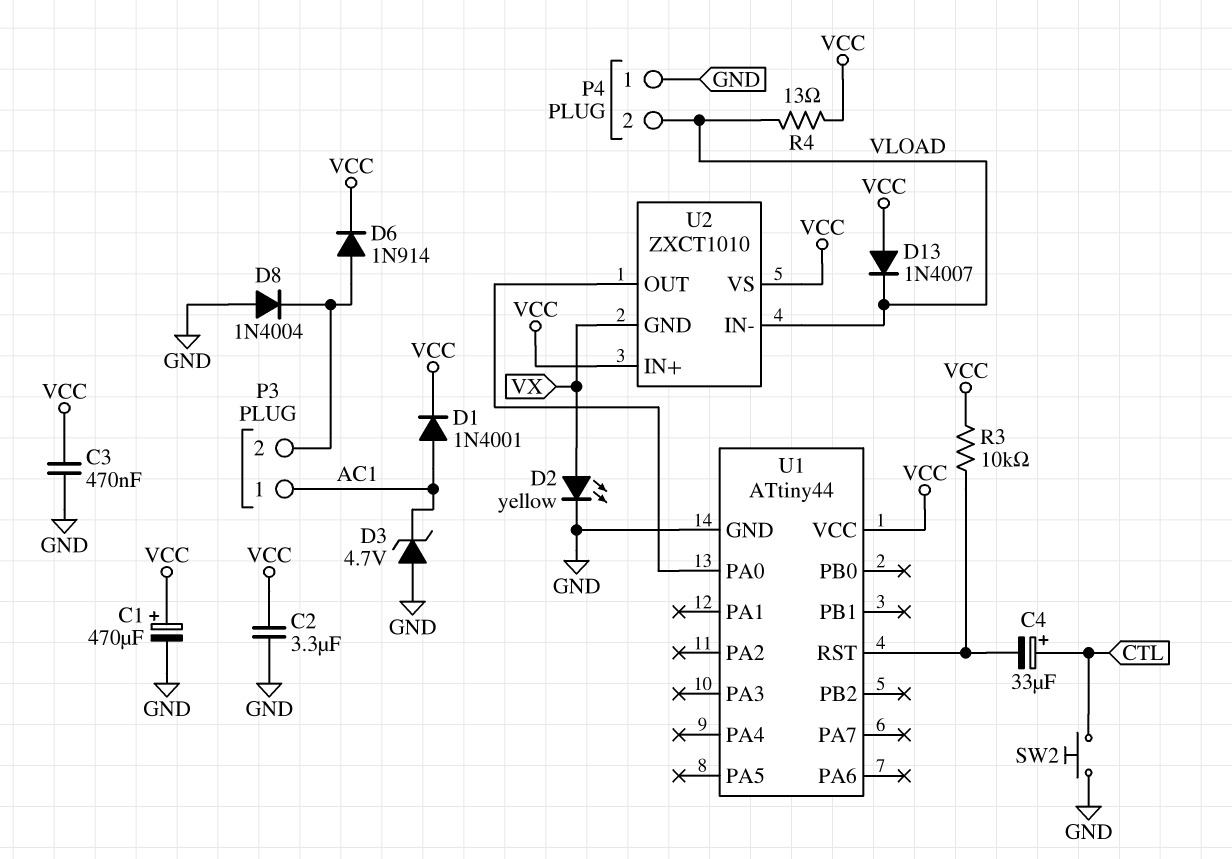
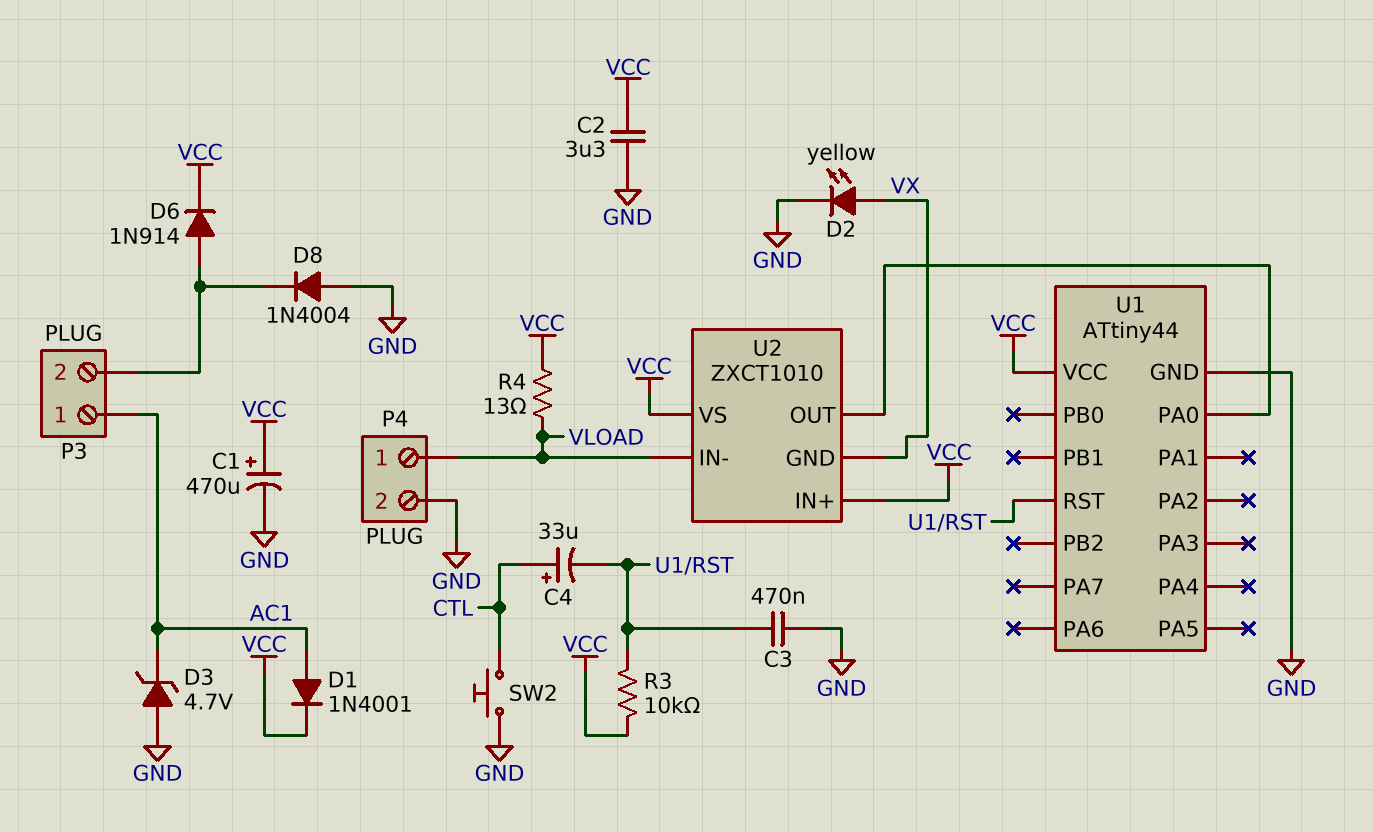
C3: 470nF (GND, VCC) -> 470nF (GND, U1/RST)
D13: diode 1N4007 (A VCC, K VLOAD) -> none
P4 pin 1: GND -> VLOAD
P4 pin 2: VLOAD -> GND

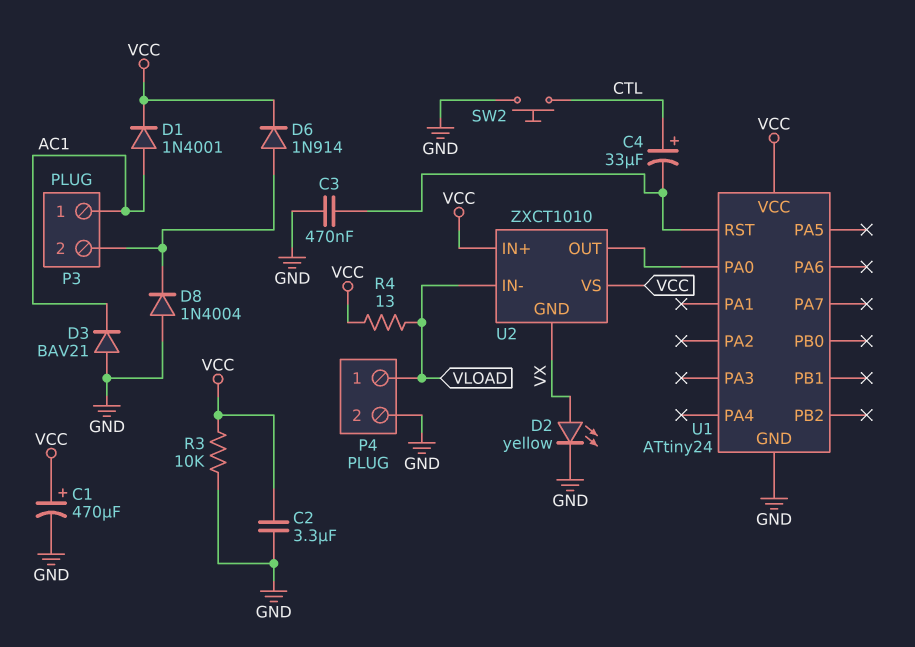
D3: zener 4.7V (A GND, K AC1) -> diode BAV21 (A GND, K AC1)
R3: 10k (U1/RST, VCC) -> 10k (GND, VCC)
U1: ATtiny44 -> ATtiny24

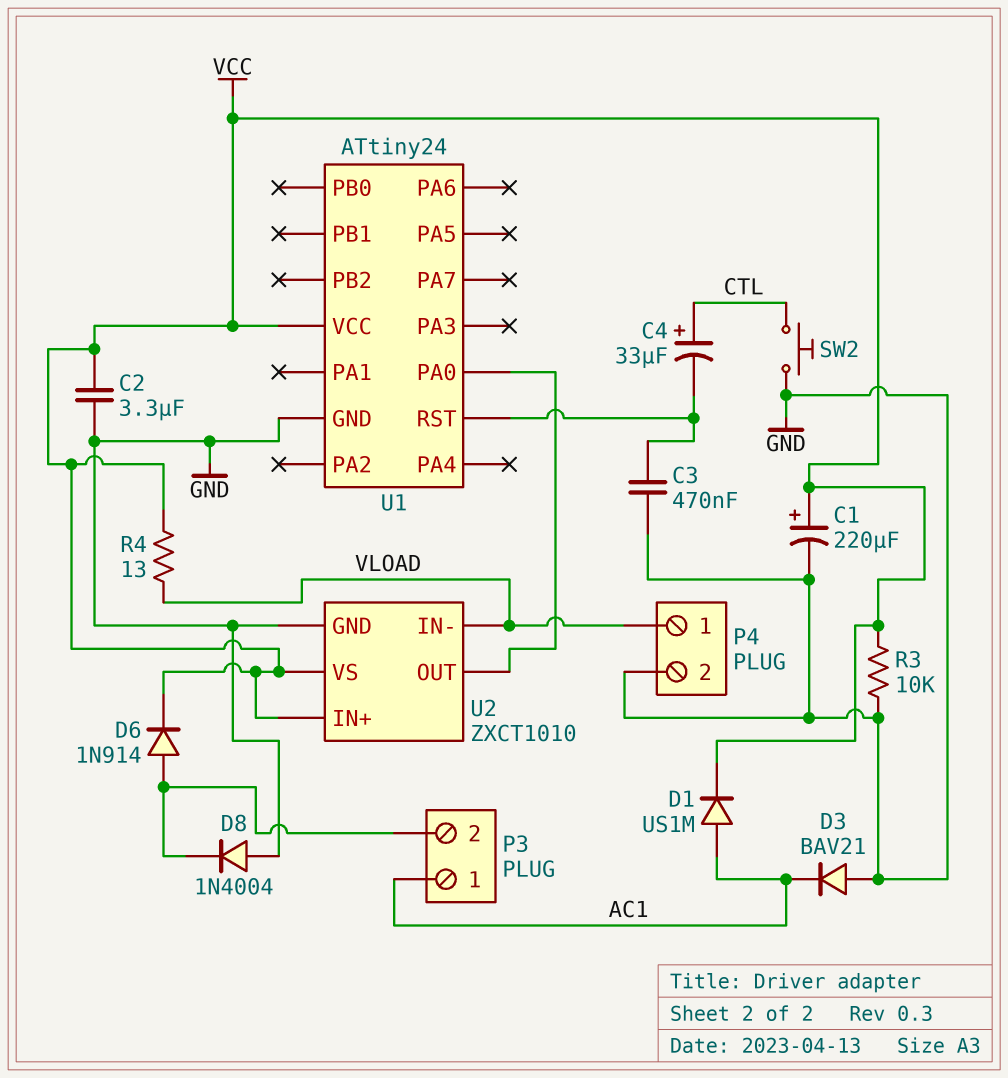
C1: 470uF (plus VCC, minus GND) -> 220uF (plus VCC, minus GND)
D1: diode 1N4001 (A AC1, K VCC) -> diode US1M (A AC1, K VCC)
D2: LED yellow (A VX, K GND) -> none
U2 pin GND: VX -> GND

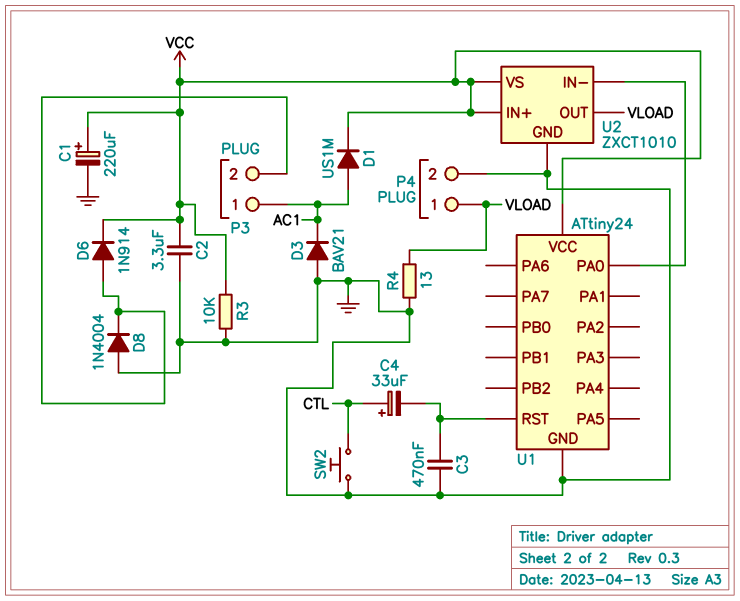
R4: 13 (VCC, VLOAD) -> 13 (GND, VLOAD)
U2 pin IN-: VLOAD -> U1/PA0
U2 pin OUT: U1/PA0 -> VLOAD

